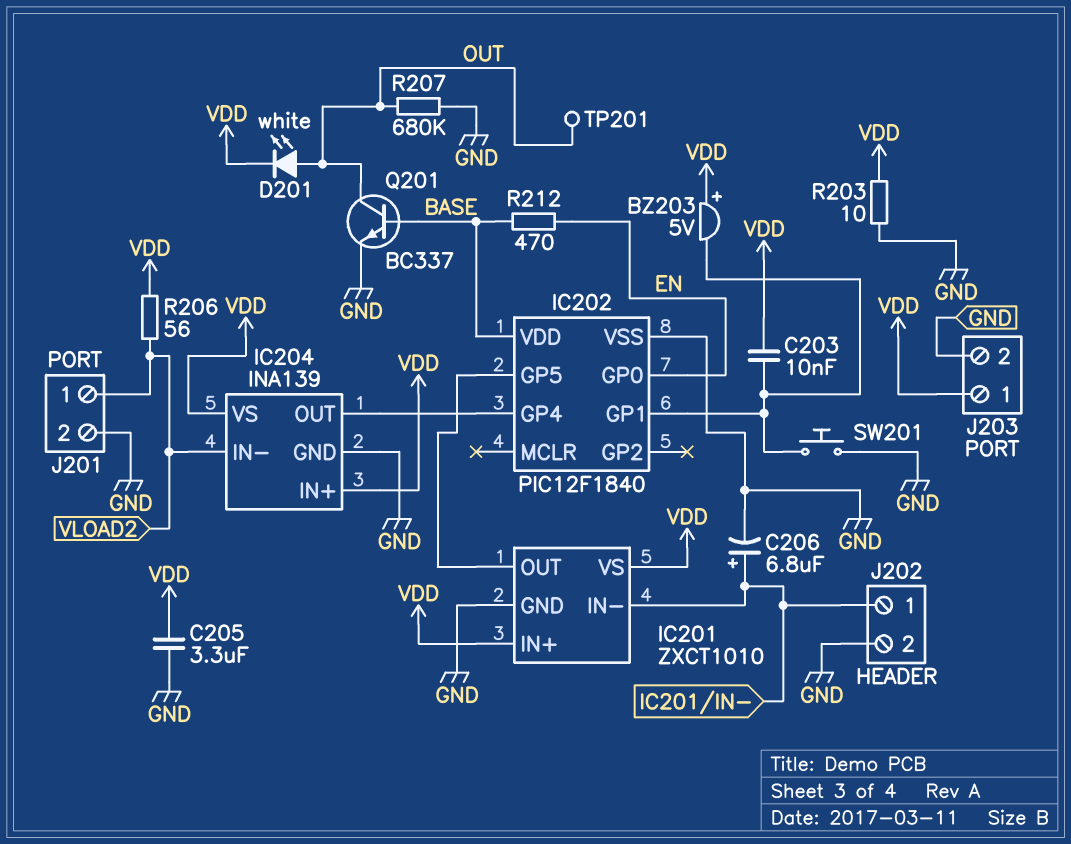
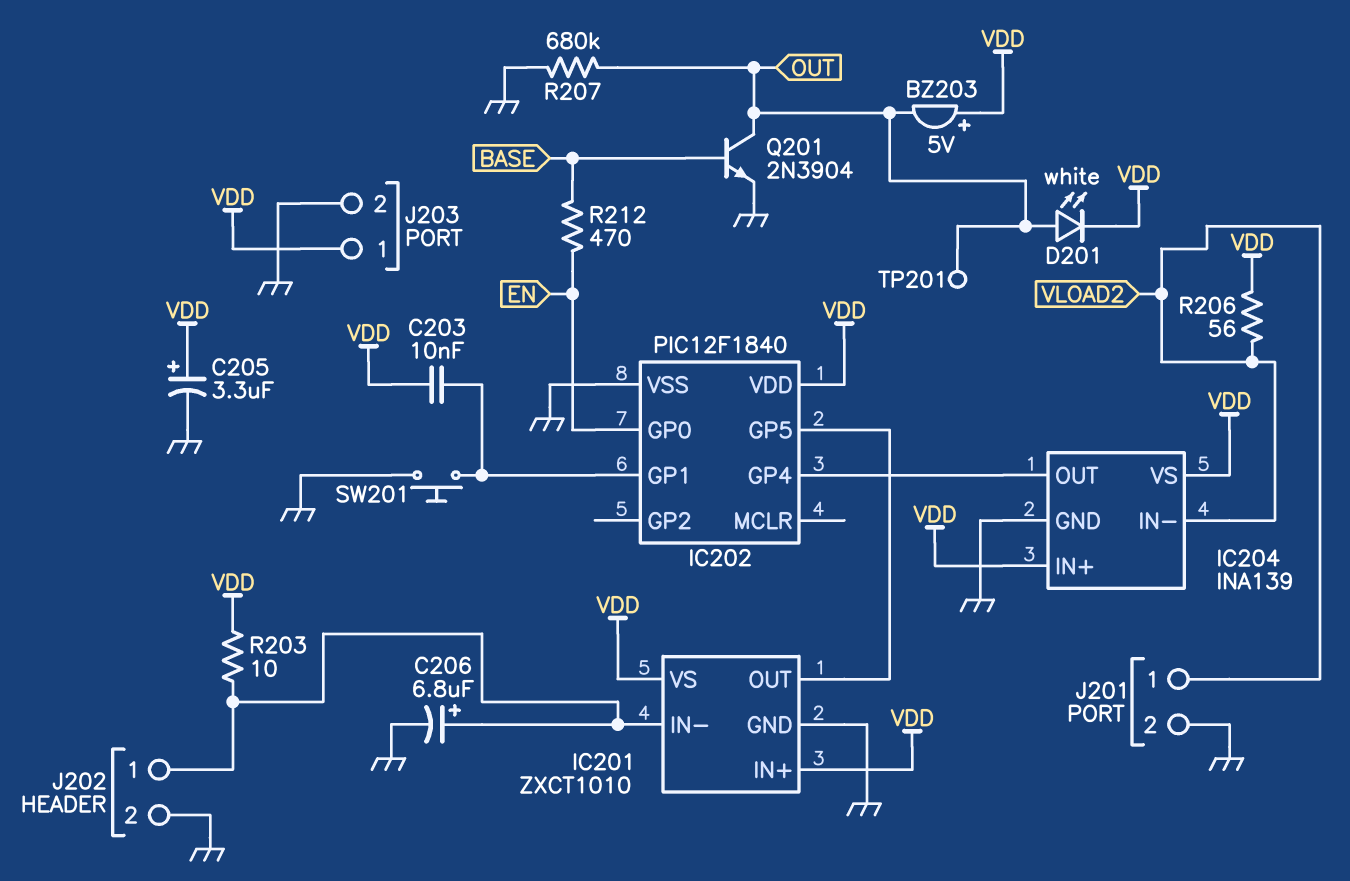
BZ203: buzzer 5V (plus VDD, minus IC202/GP1) -> buzzer 5V (plus VDD, minus OUT)
C205: 3.3uF (GND, VDD) -> 3.3uF (plus VDD, minus GND)
IC202 pin VDD: BASE -> VDD
Q201: NPN BC337 (B BASE, C OUT, E GND) -> NPN 2N3904 (B BASE, C OUT, E GND)
R203: 10 (GND, VDD) -> 10 (IC201/IN-, VDD)

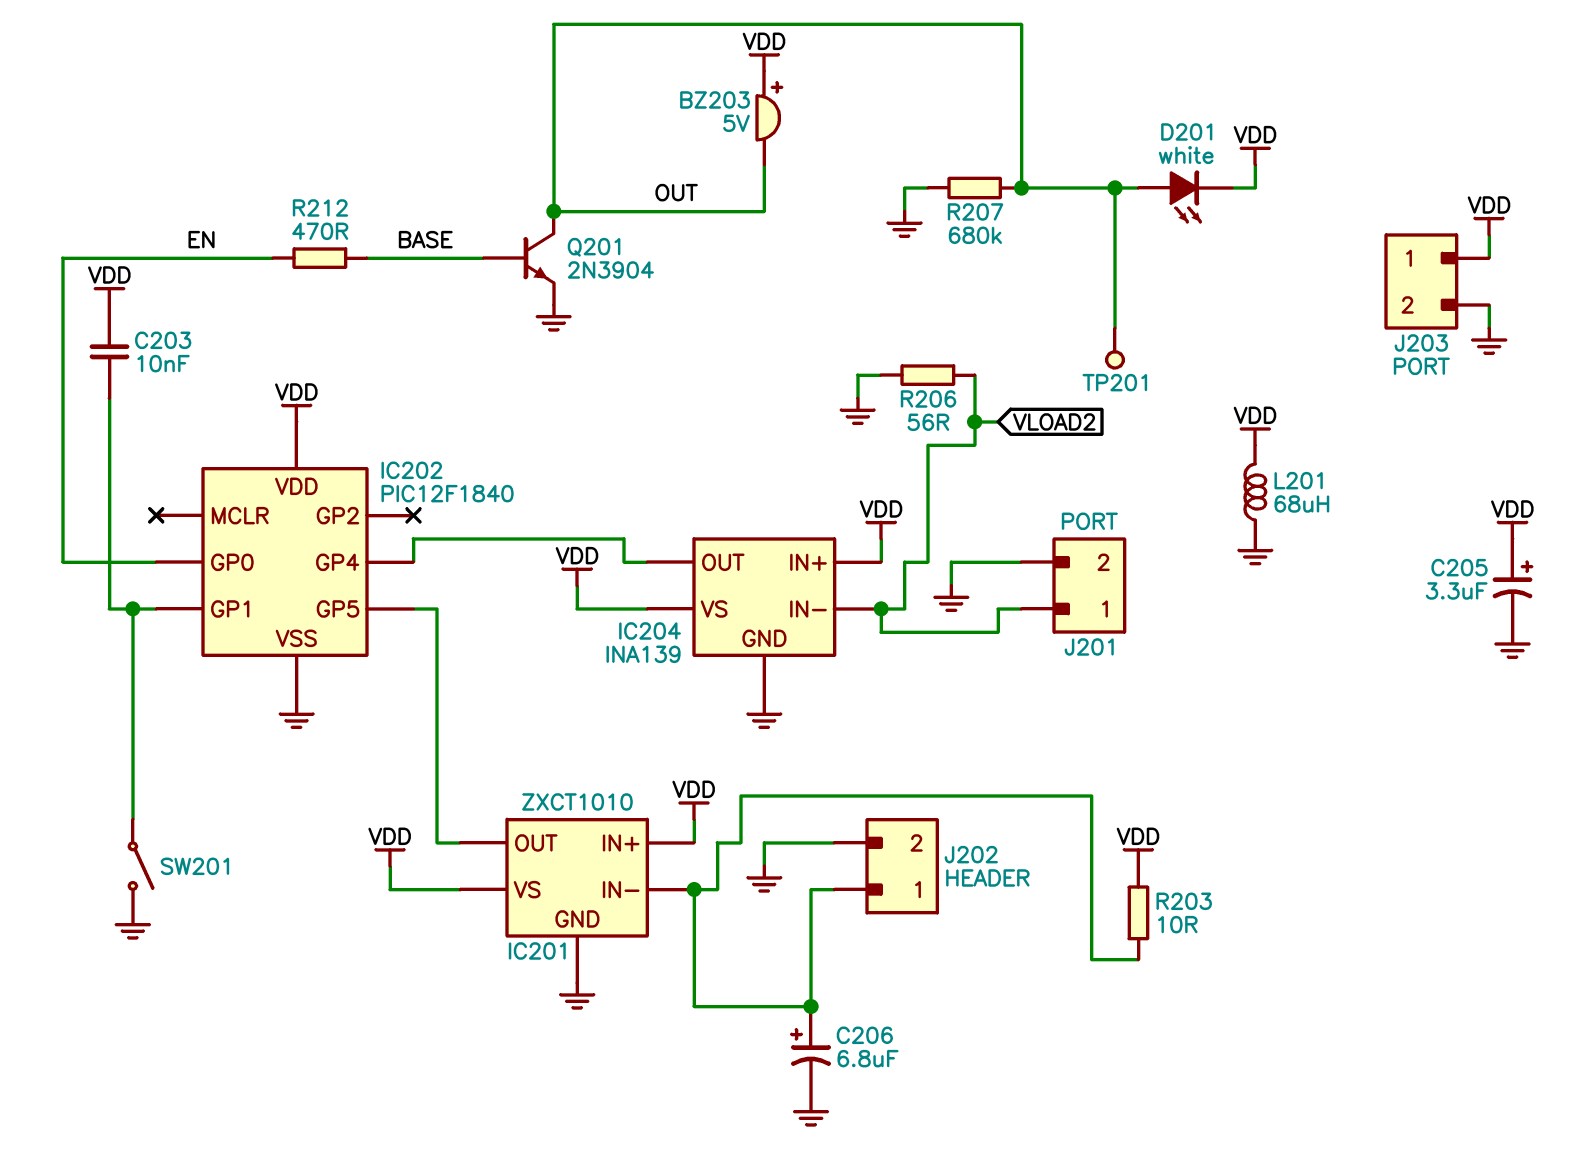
L201: none -> 68uH (GND, VDD)
R206: 56 (VDD, VLOAD2) -> 56 (GND, VLOAD2)
SW201: button (GND, IC202/GP1) -> switch (GND, IC202/GP1)

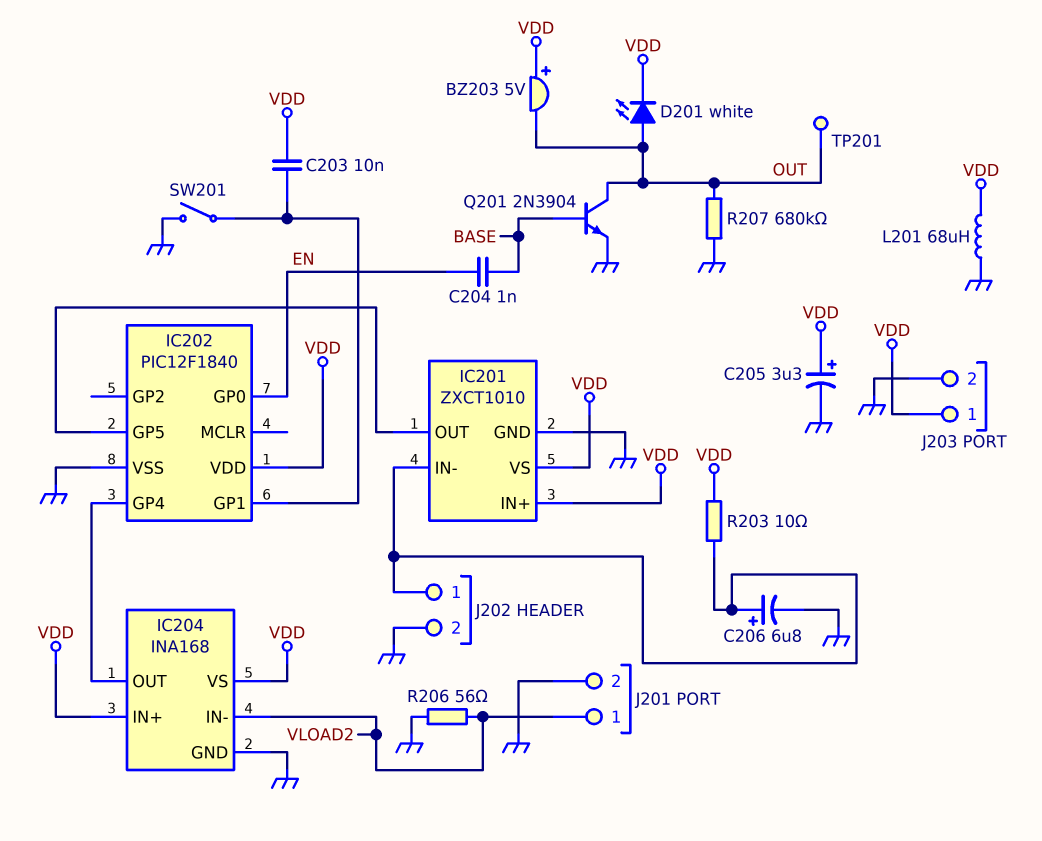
C204: none -> 1nF (BASE, EN)
IC204: INA139 -> INA168
R212: 470 (BASE, EN) -> none

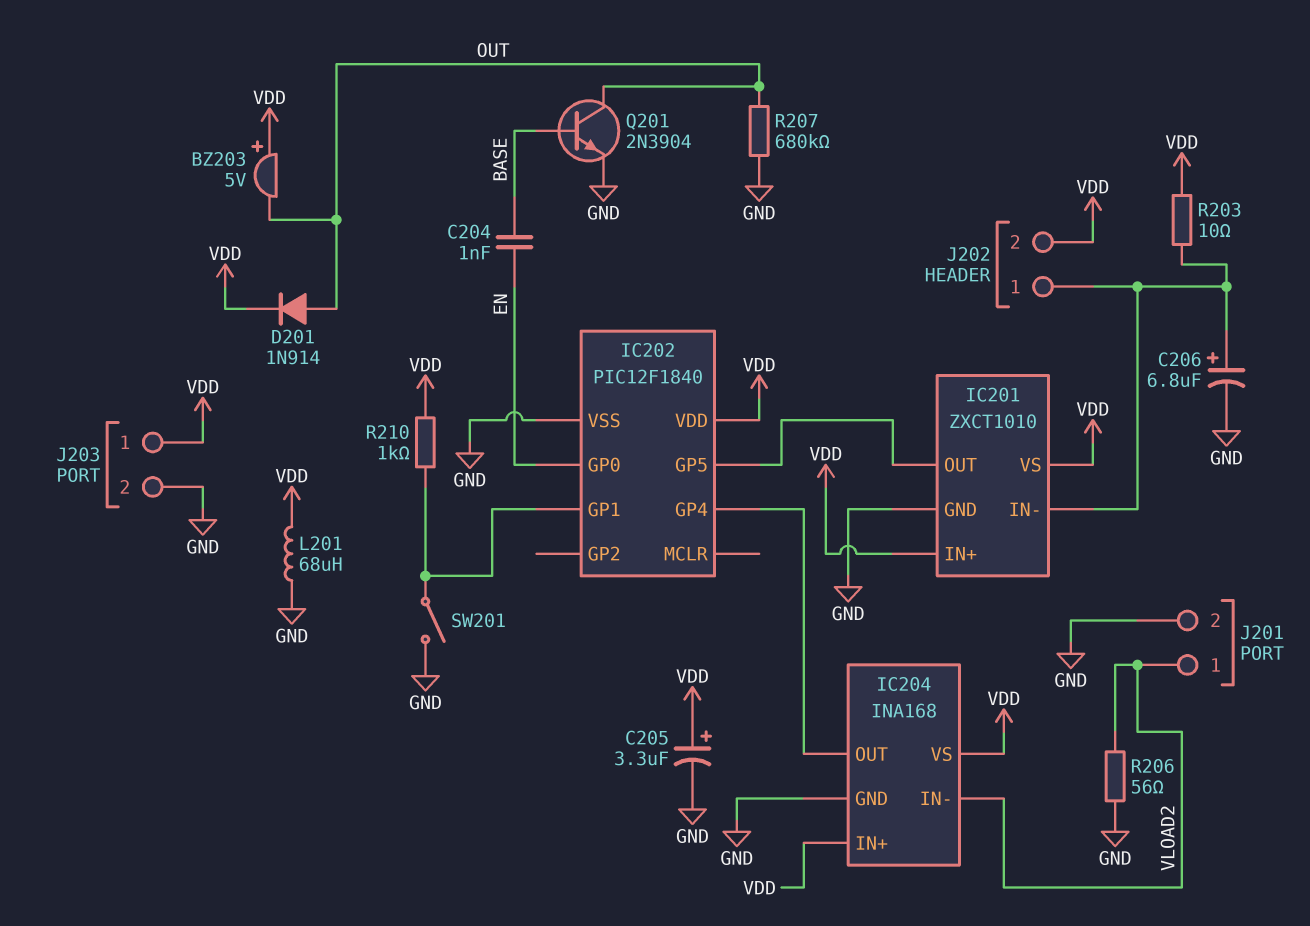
C203: 10nF (IC202/GP1, VDD) -> none
D201: LED white (A OUT, K VDD) -> diode 1N914 (A OUT, K VDD)
J202 pin 2: GND -> VDD
R210: none -> 1k (IC202/GP1, VDD)
TP201: test point (OUT) -> none

